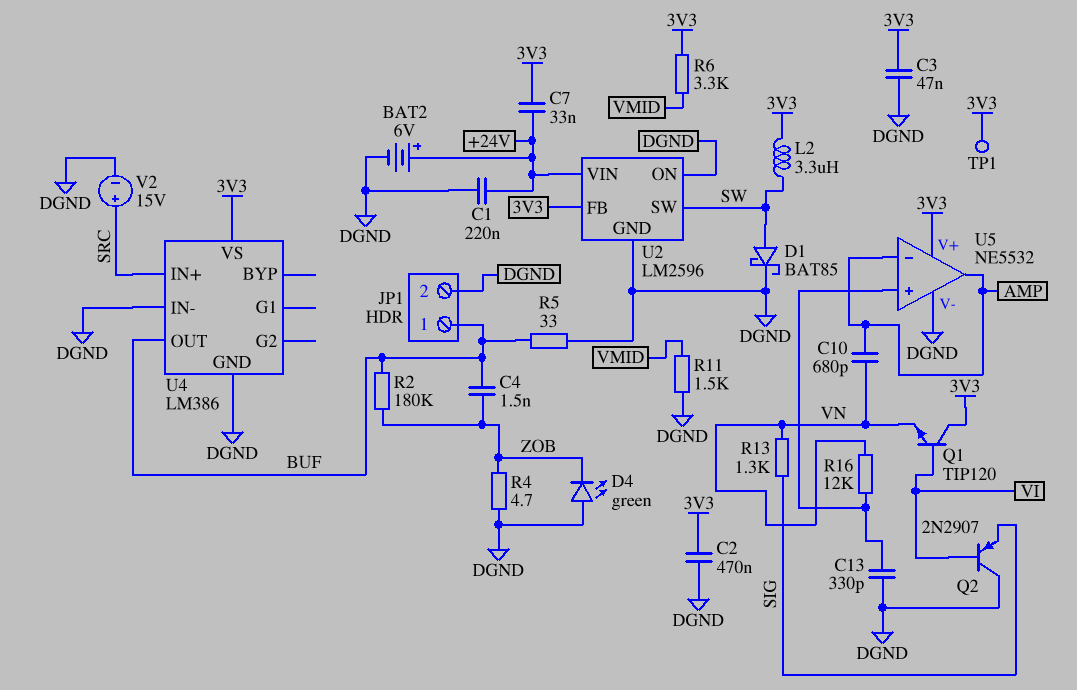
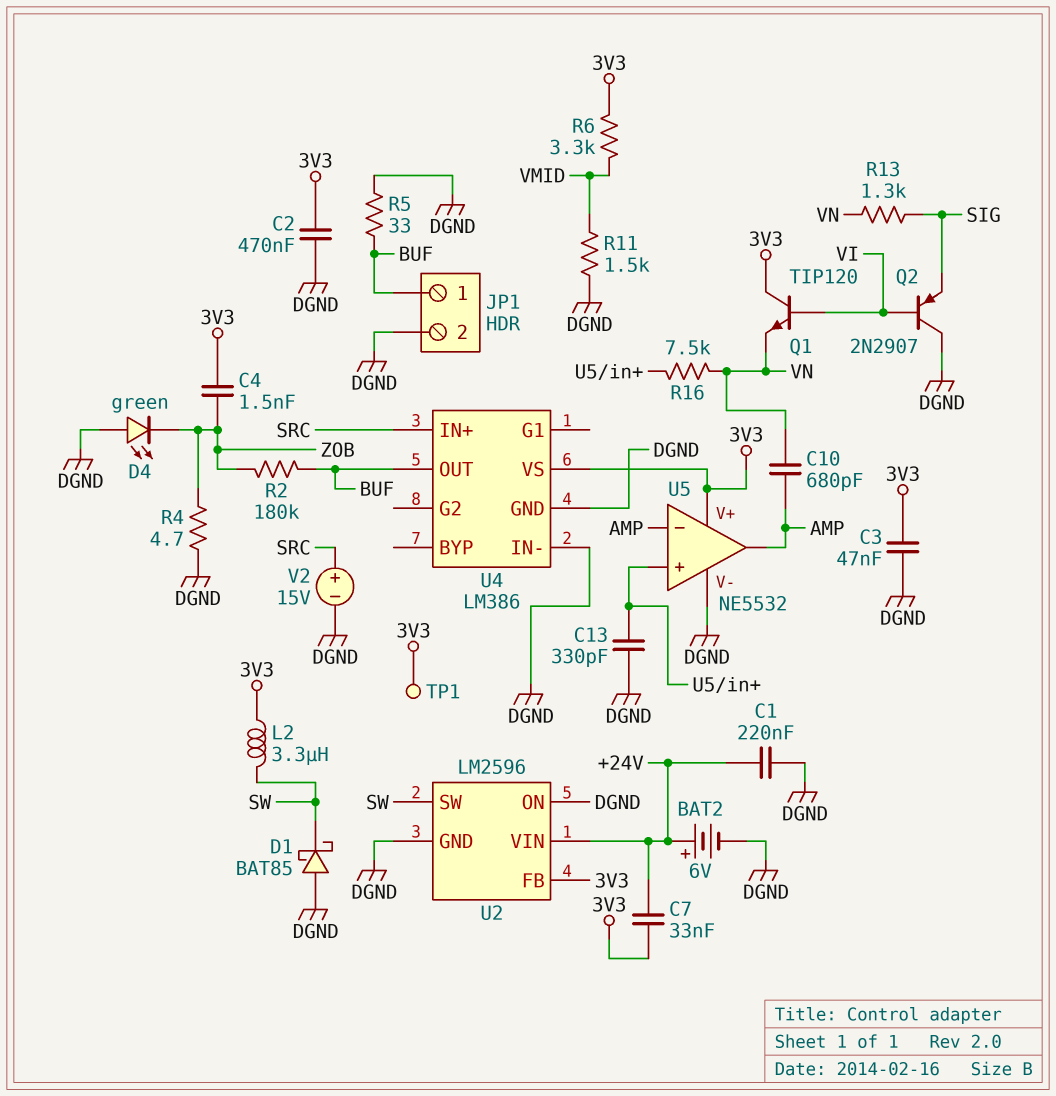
C4: 1.5nF (BUF, ZOB) -> 1.5nF (3V3, ZOB)
D1: schottky BAT85 (A SW, K DGND) -> schottky BAT85 (A DGND, K SW)
R16: 12k (U5/in+, VN) -> 7.5k (U5/in+, VN)

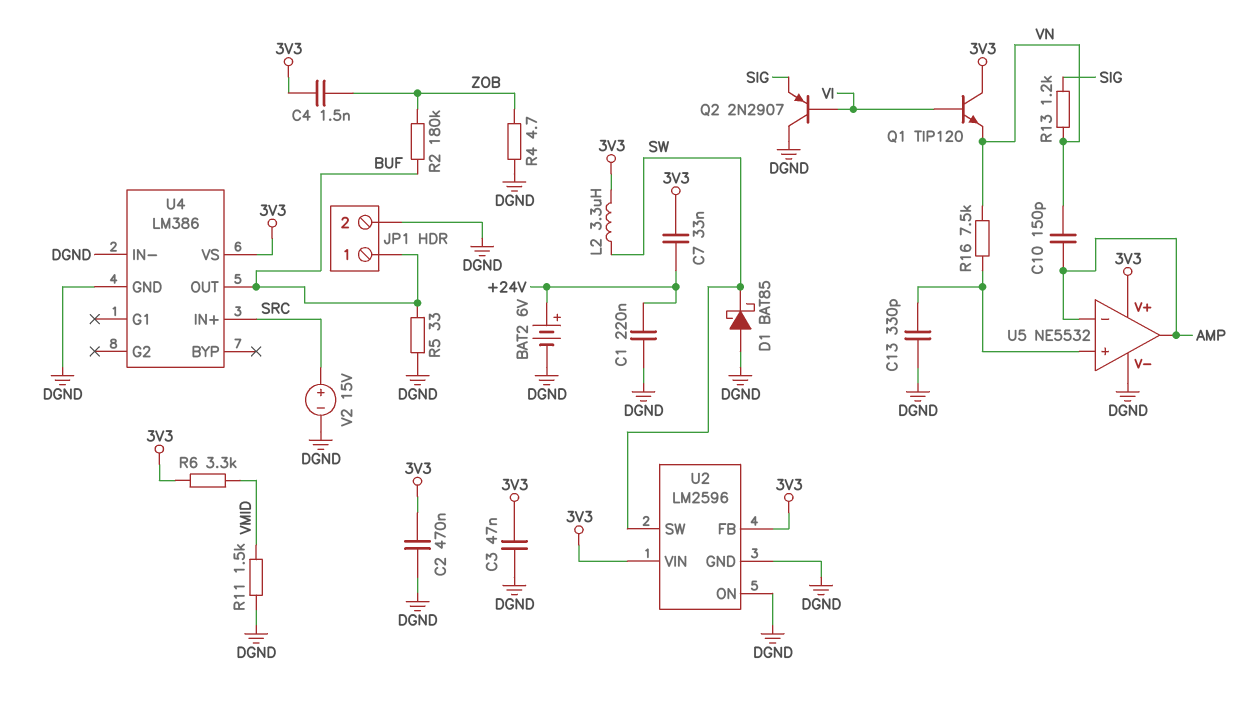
C10: 680pF (AMP, VN) -> 150pF (AMP, VN)
D4: LED green (A DGND, K ZOB) -> none
R13: 1.3k (SIG, VN) -> 1.2k (SIG, VN)
TP1: test point (3V3) -> none
U2 pin VIN: +24V -> 3V3

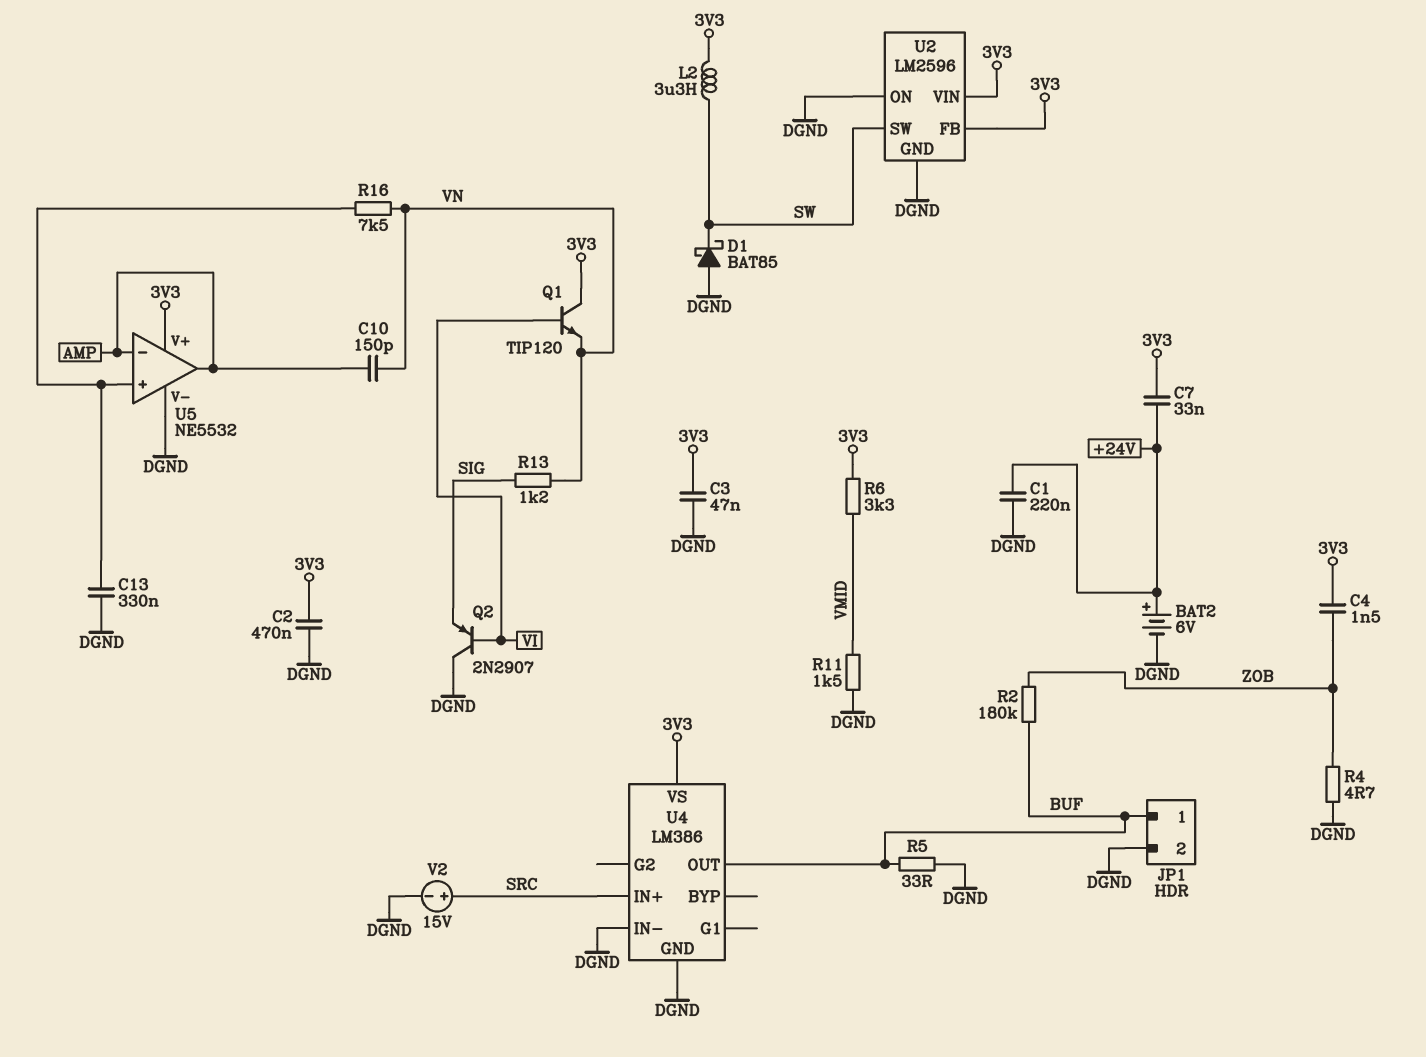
C13: 330pF (DGND, U5/in+) -> 330nF (DGND, U5/in+)

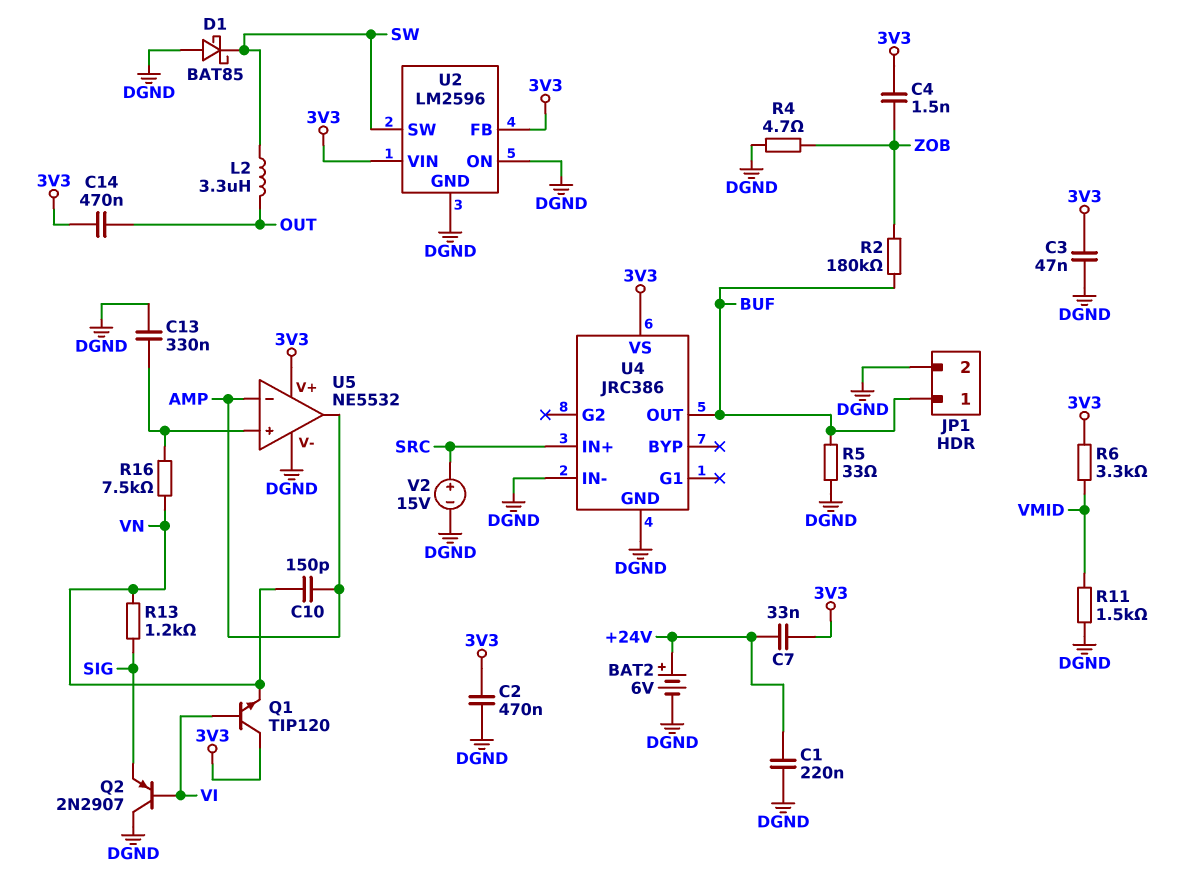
C14: none -> 470nF (3V3, OUT)
L2: 3.3uH (3V3, SW) -> 3.3uH (OUT, SW)
U4: LM386 -> JRC386

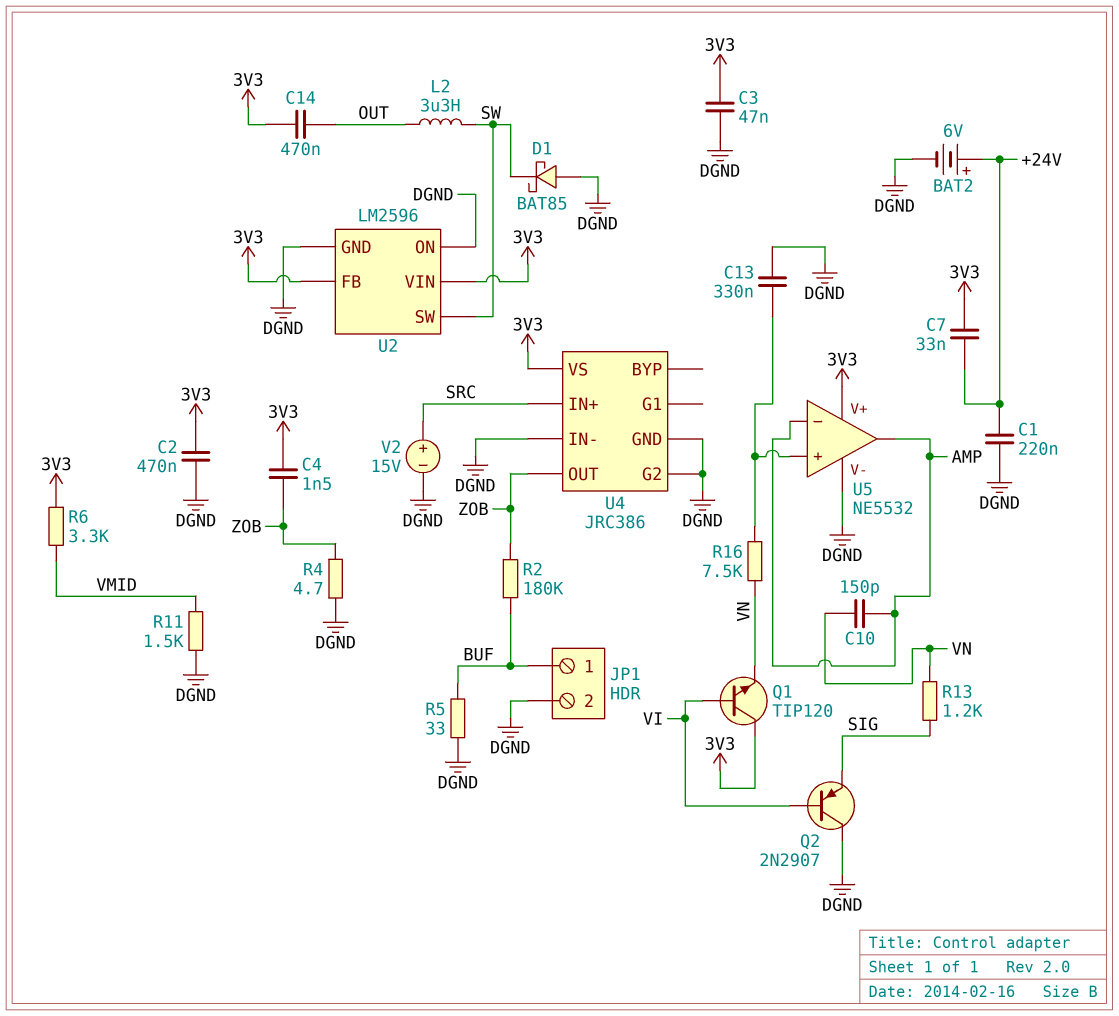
U4 pin G2: none -> DGND
U4 pin OUT: BUF -> ZOB

